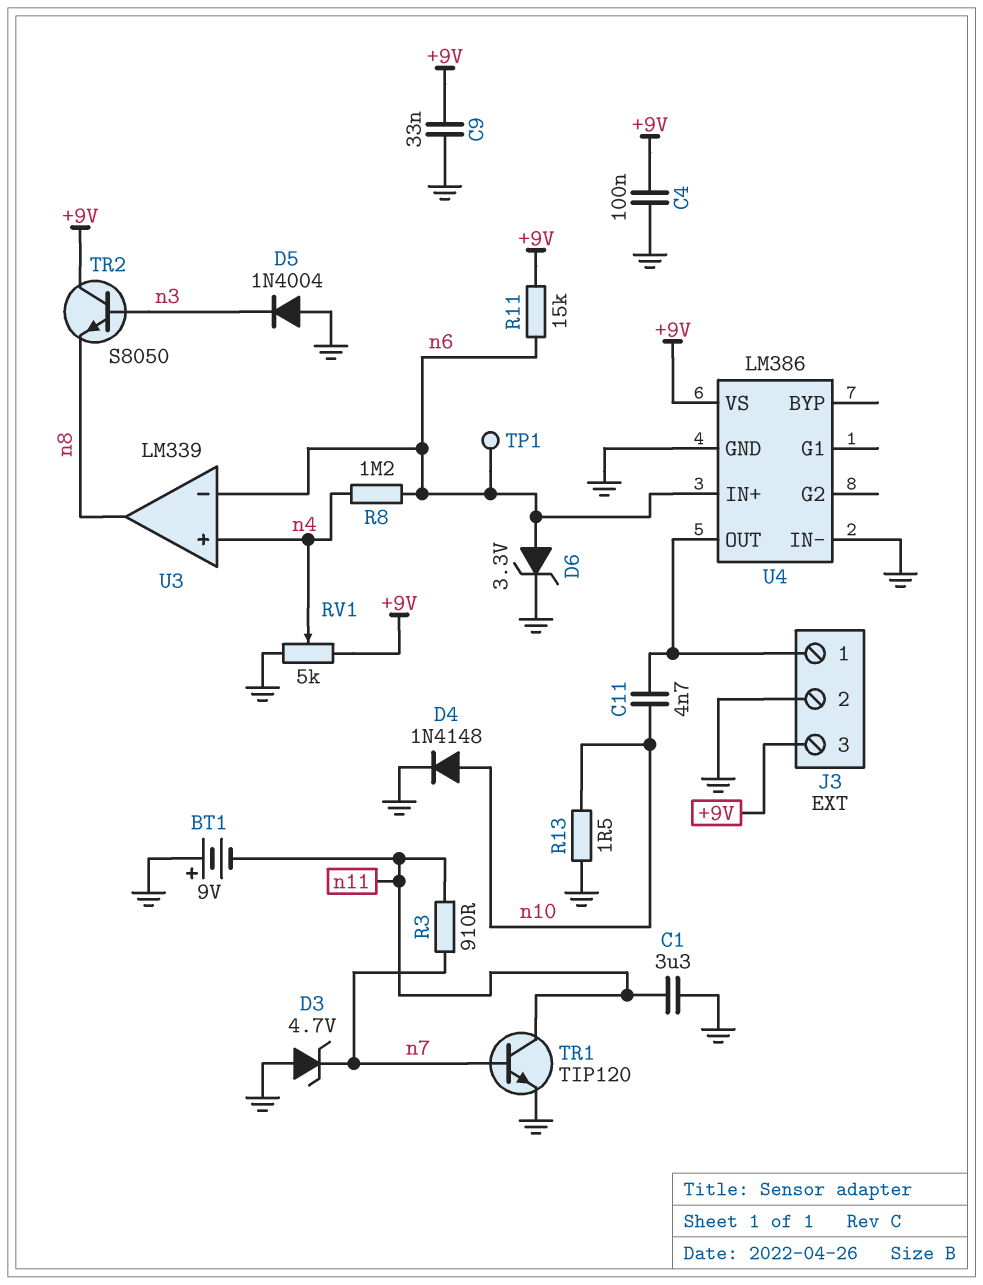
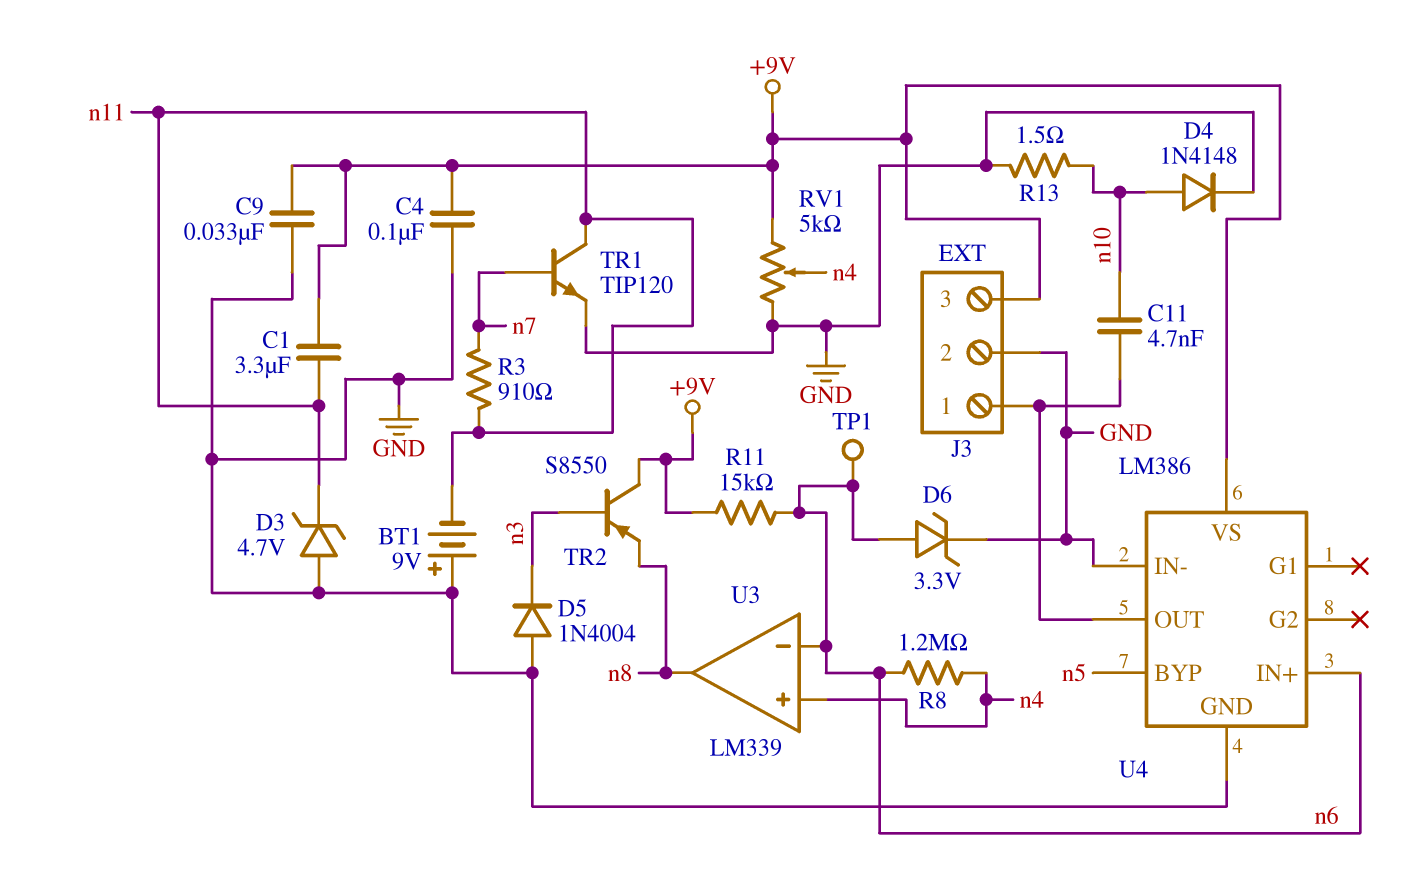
C1: 3.3uF (GND, n11) -> 3.3uF (+9V, n11)
D3: zener 4.7V (A GND, K n7) -> zener 4.7V (A GND, K n11)
TR2: NPN S8050 (B n3, C +9V, E n8) -> PNP S8550 (B n3, C +9V, E n8)
U4 pin BYP: none -> n5

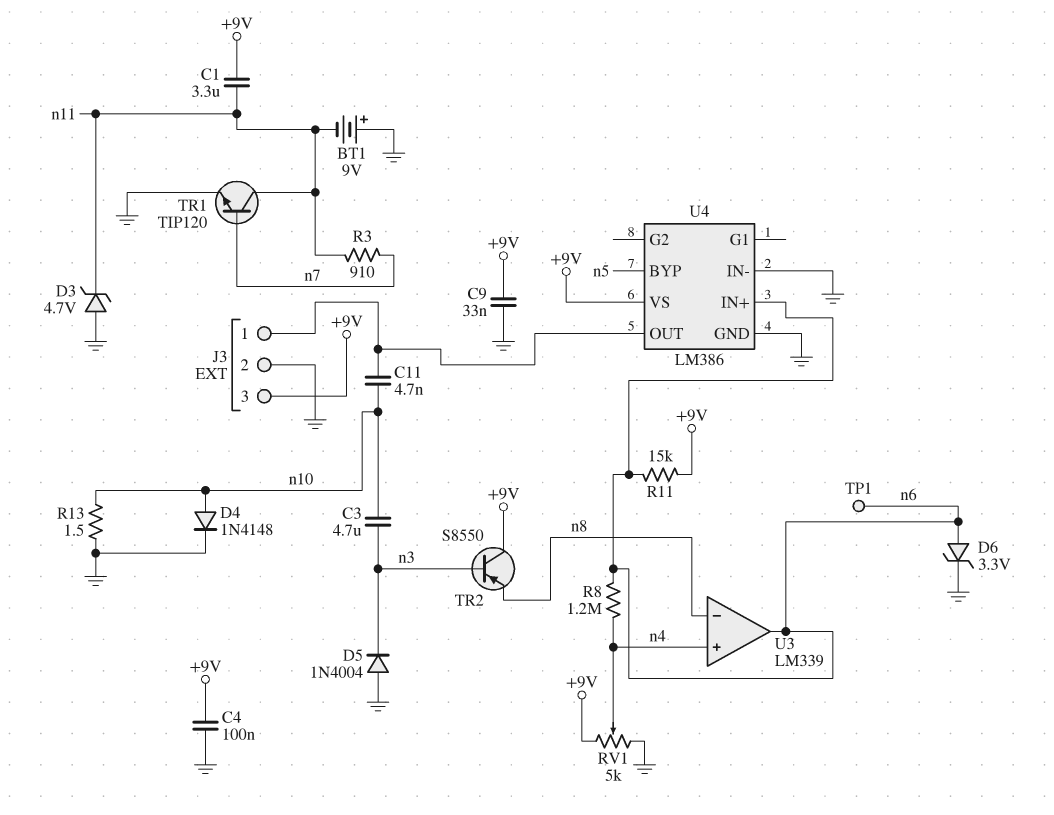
C3: none -> 4.7uF (n3, n10)
U3 pin in-: n6 -> n8
U3 pin out: n8 -> n6

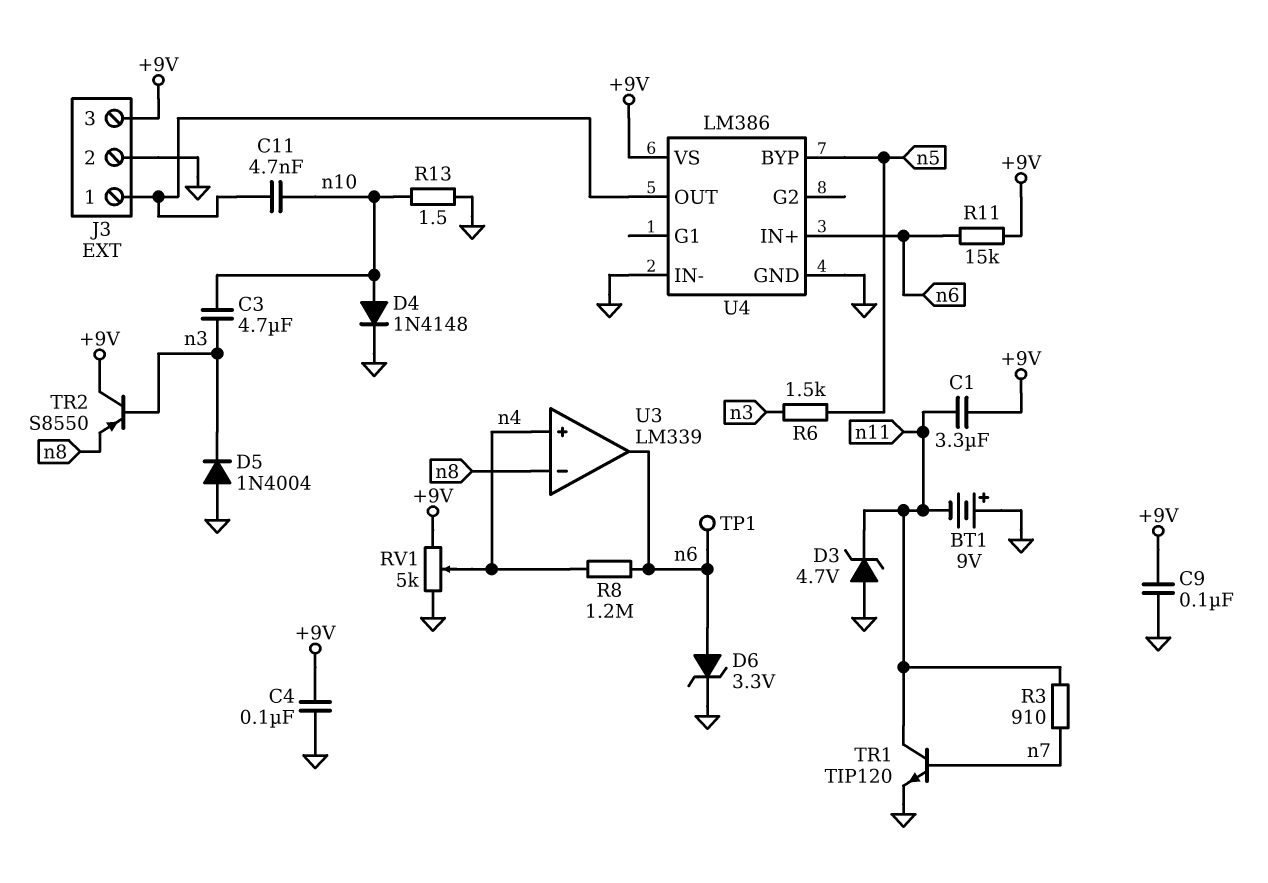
C9: 33nF (+9V, GND) -> 100nF (+9V, GND)
R6: none -> 1.5k (n3, n5)

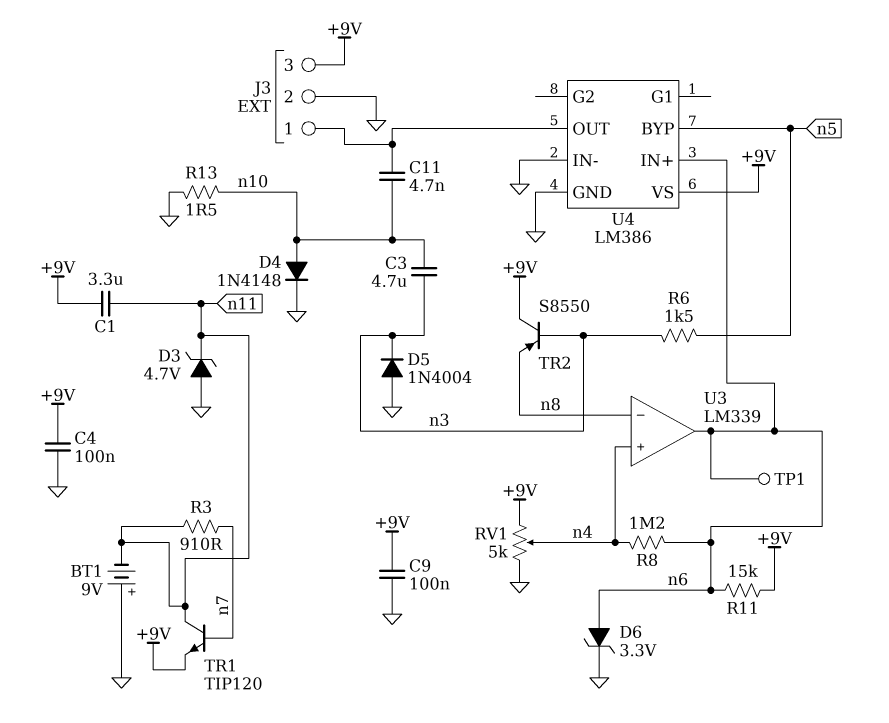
TR1: NPN TIP120 (B n7, C n11, E GND) -> NPN TIP120 (B n7, C n11, E +9V)

